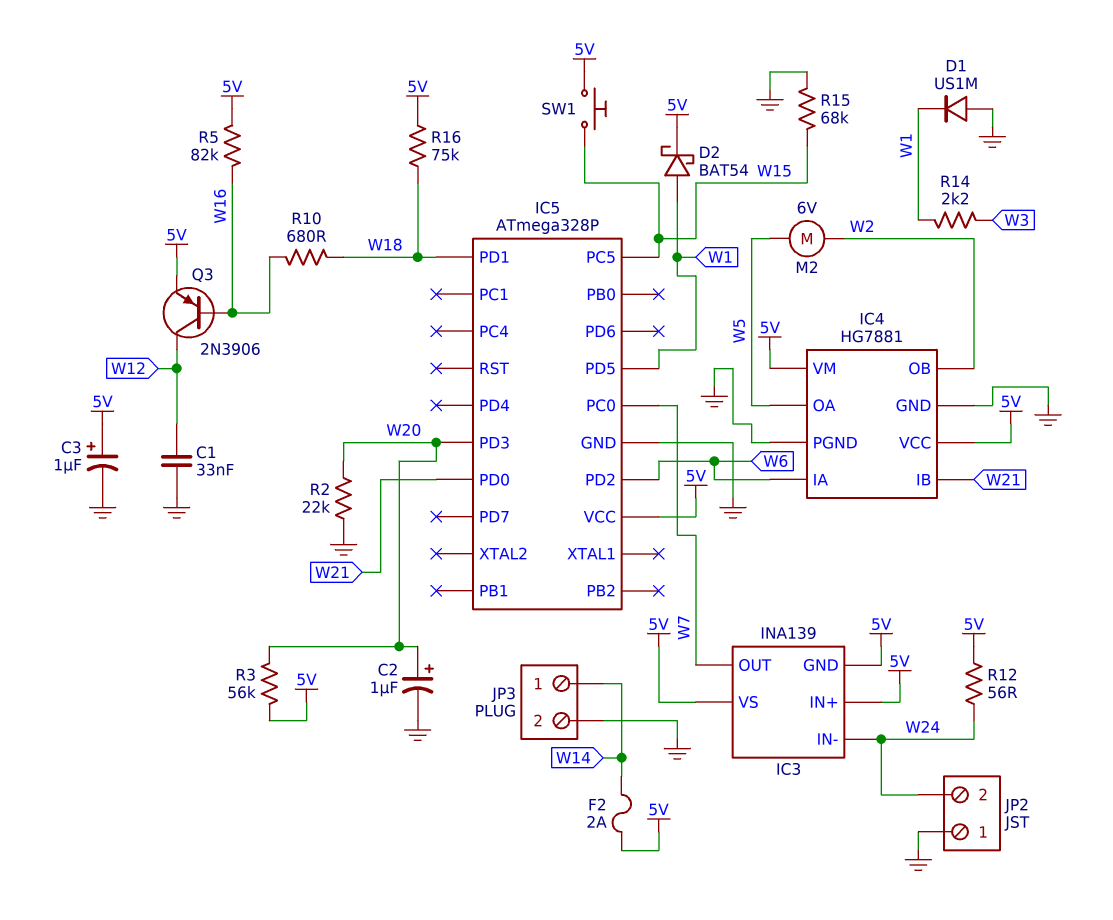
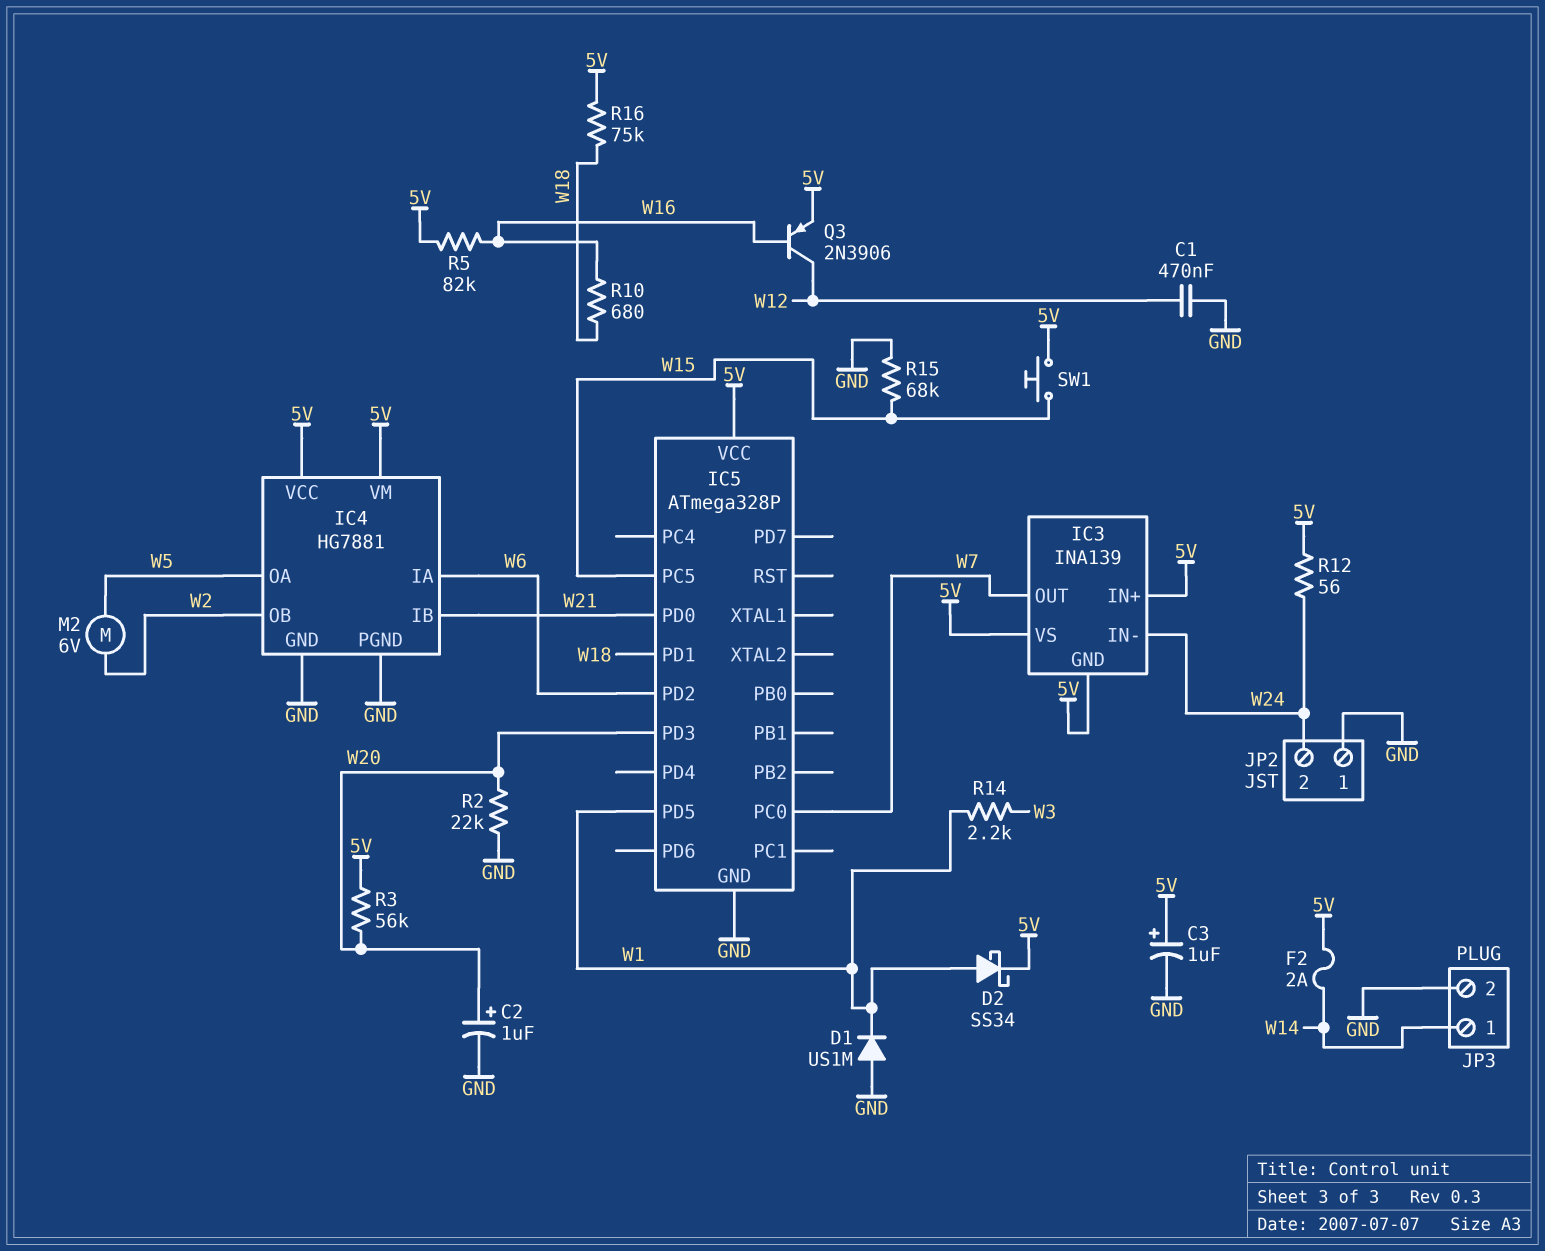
C1: 33nF (GND, W12) -> 470nF (GND, W12)
D2: schottky BAT54 (A W1, K 5V) -> schottky SS34 (A W1, K 5V)

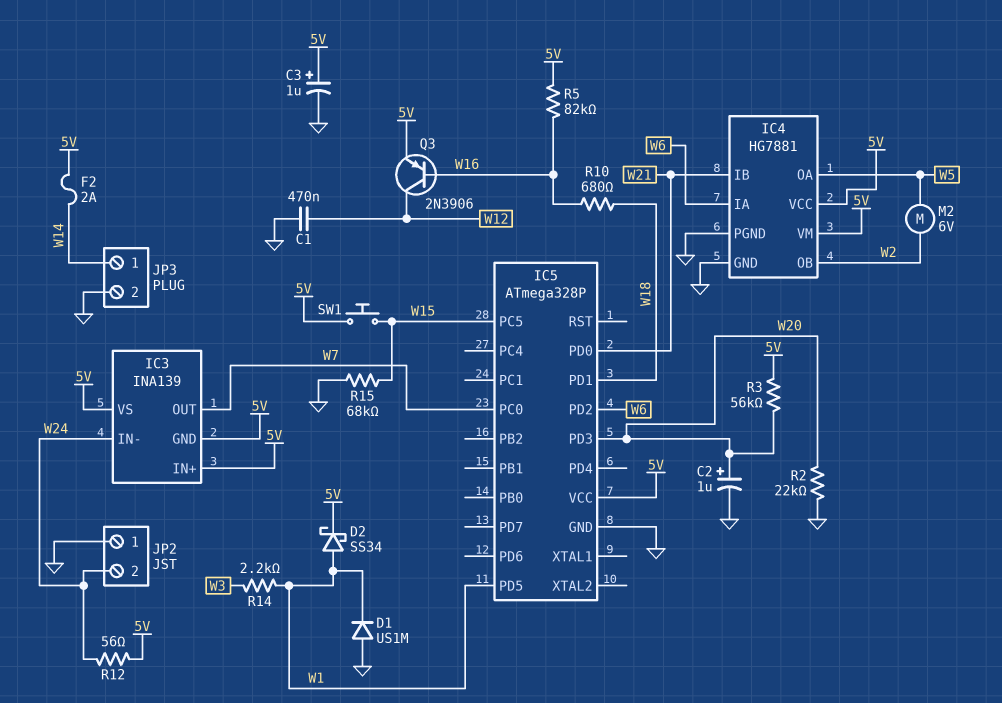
R16: 75k (5V, W18) -> none

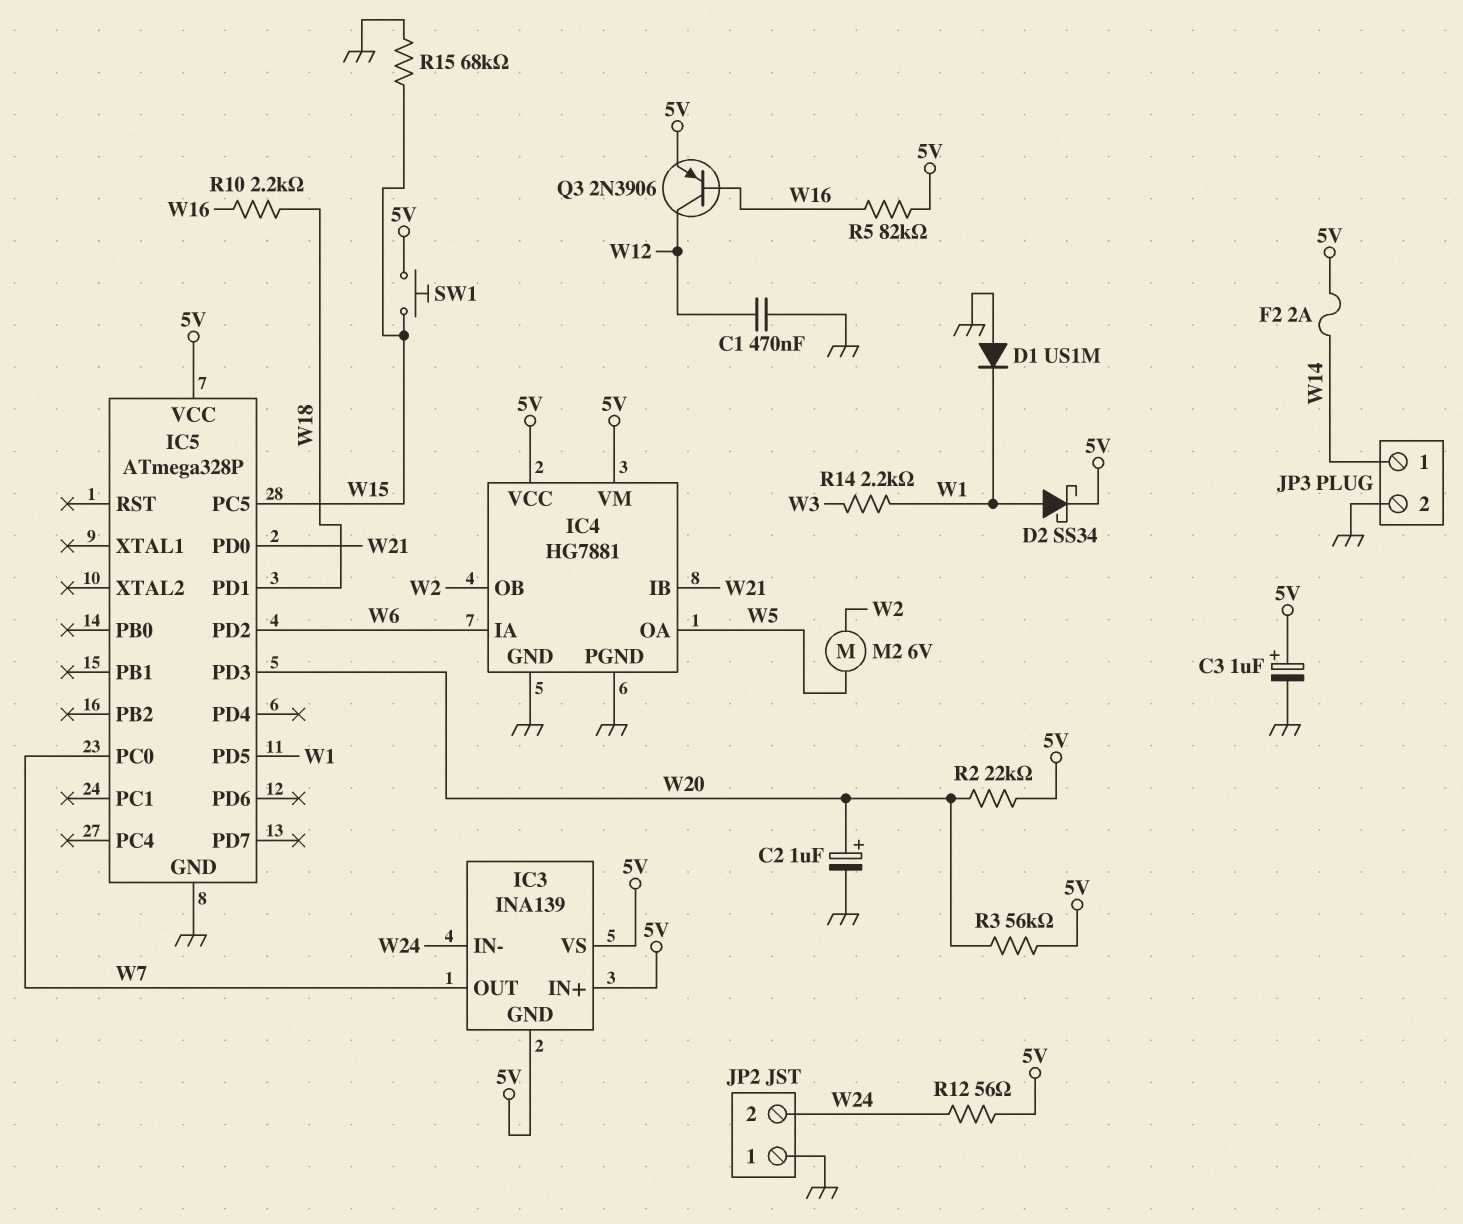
R2: 22k (GND, W20) -> 22k (5V, W20)
R10: 680 (W16, W18) -> 2.2k (W16, W18)

